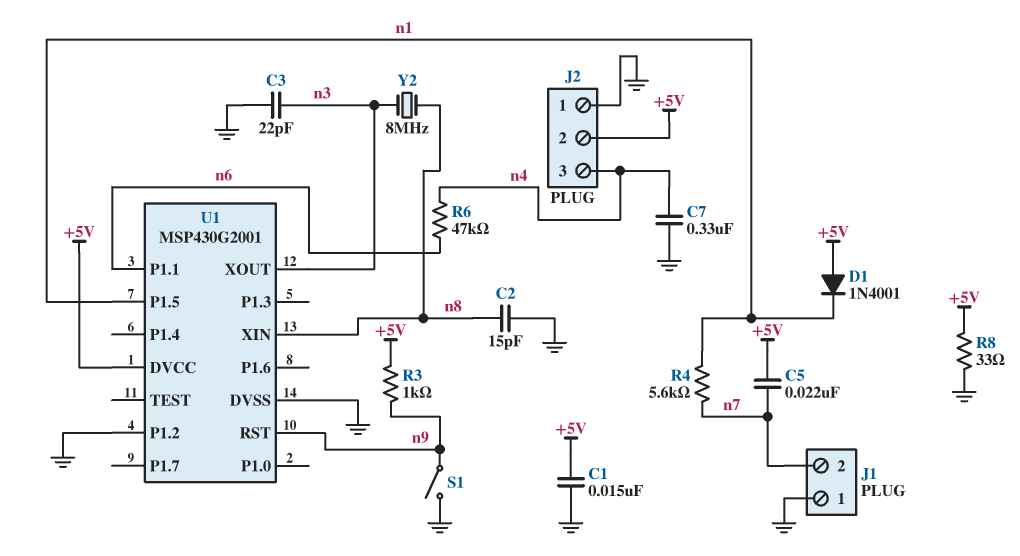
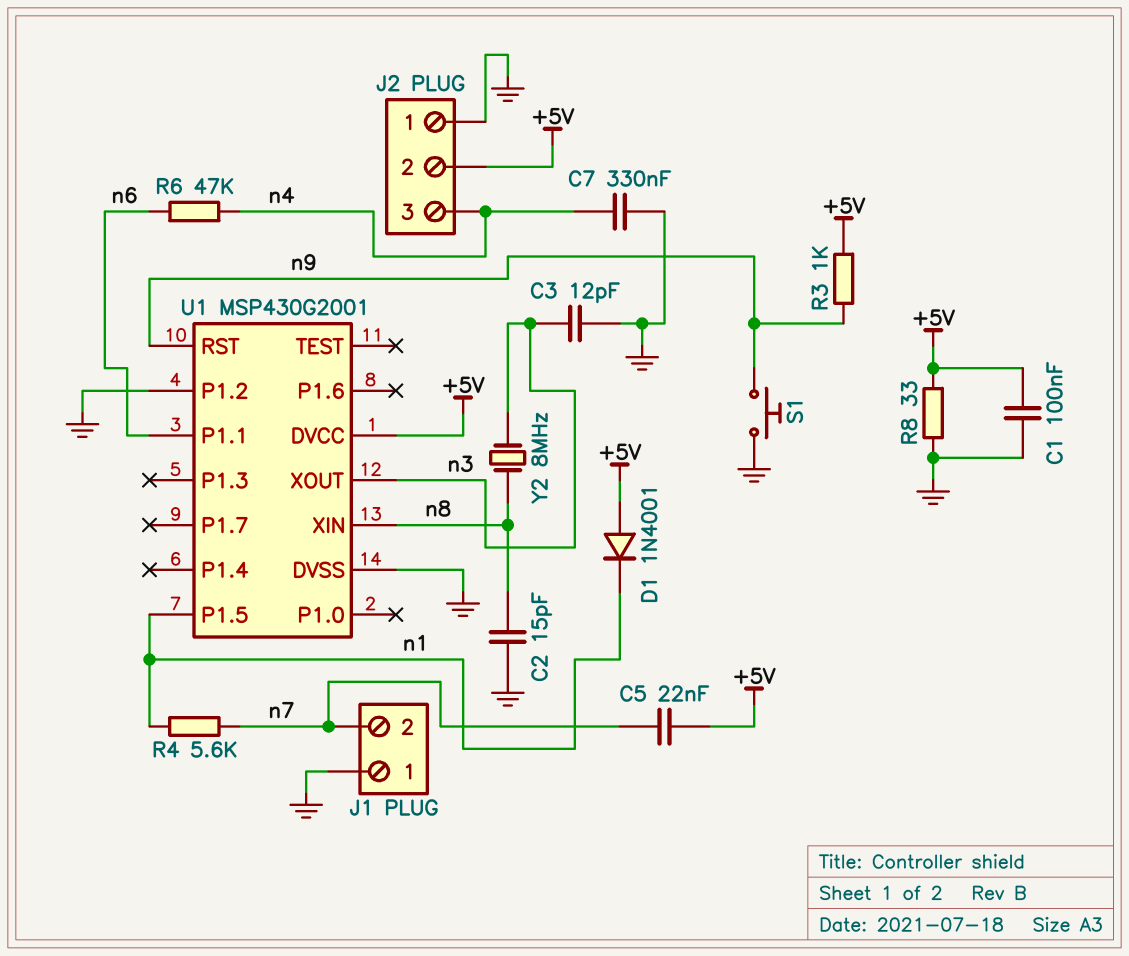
C1: 15nF (+5V, GND) -> 100nF (+5V, GND)
C3: 22pF (GND, n3) -> 12pF (GND, n3)
S1: switch (GND, n9) -> button (GND, n9)

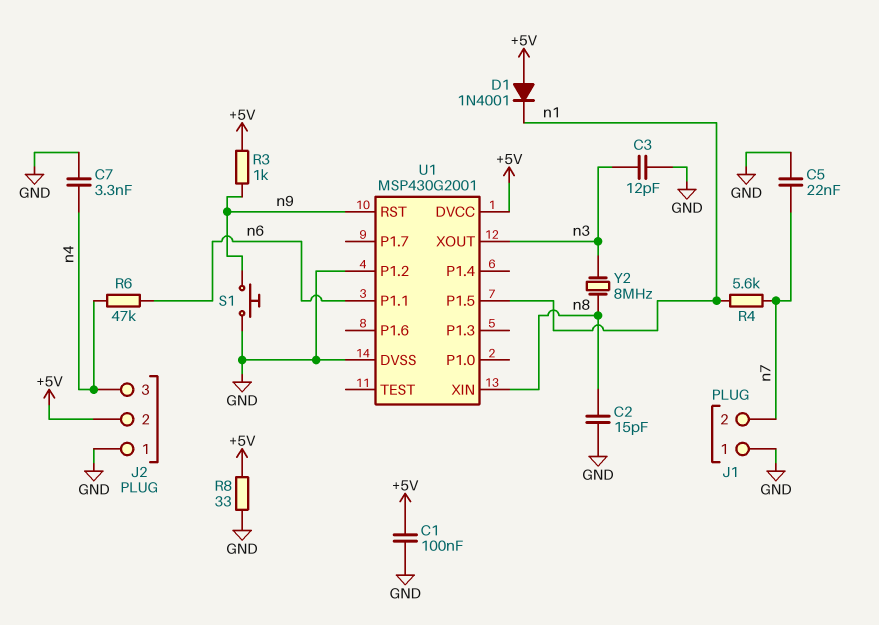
C5: 22nF (+5V, n7) -> 22nF (GND, n7)
C7: 330nF (GND, n4) -> 3.3nF (GND, n4)

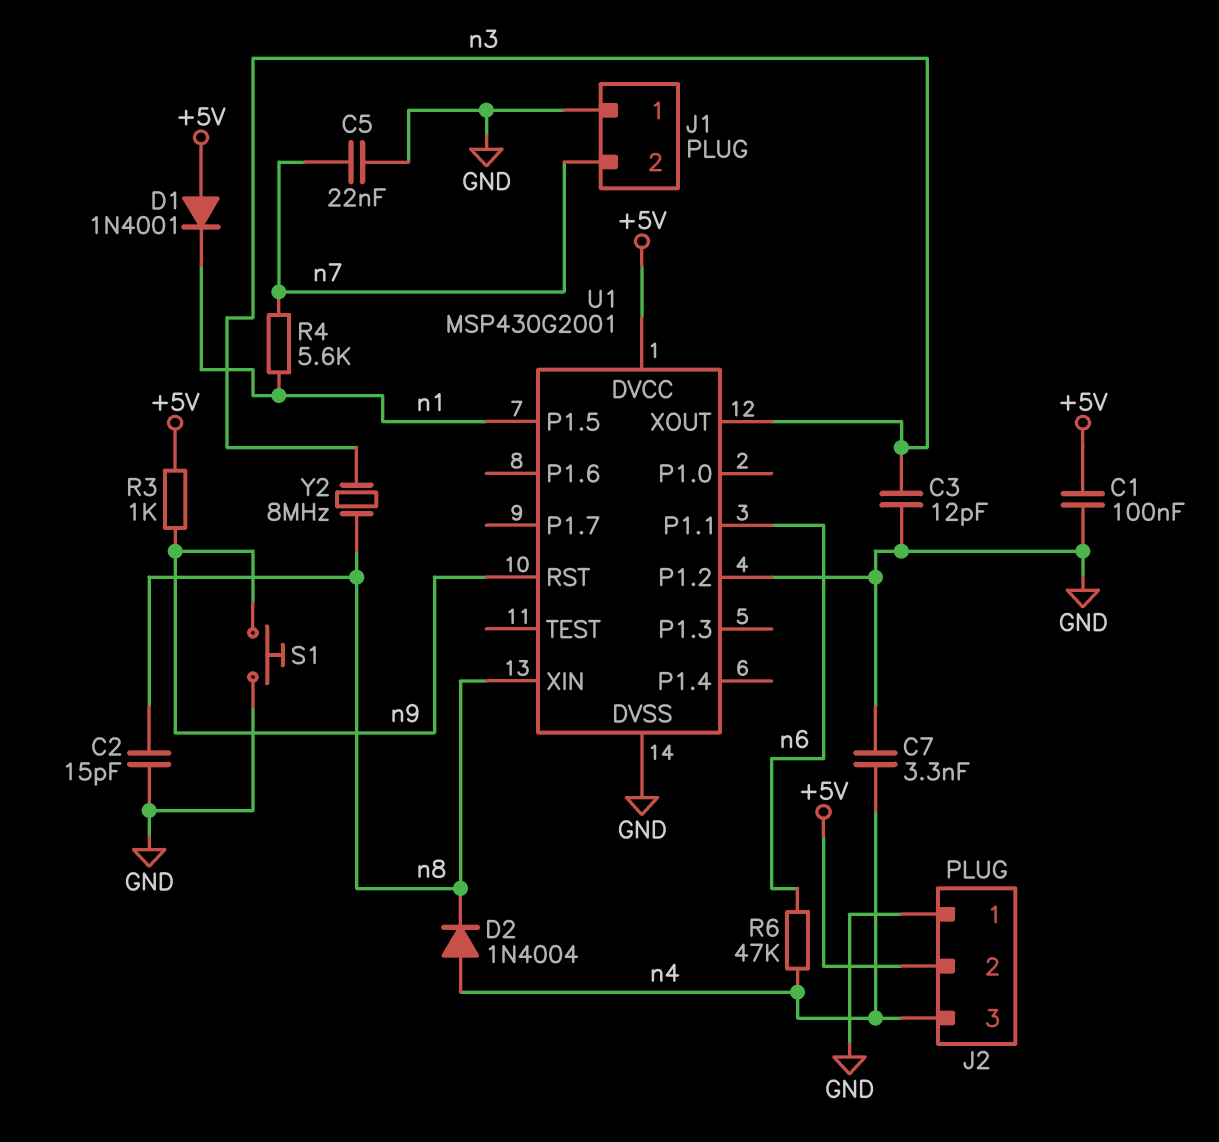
D2: none -> diode 1N4004 (A n4, K n8)
R8: 33 (+5V, GND) -> none

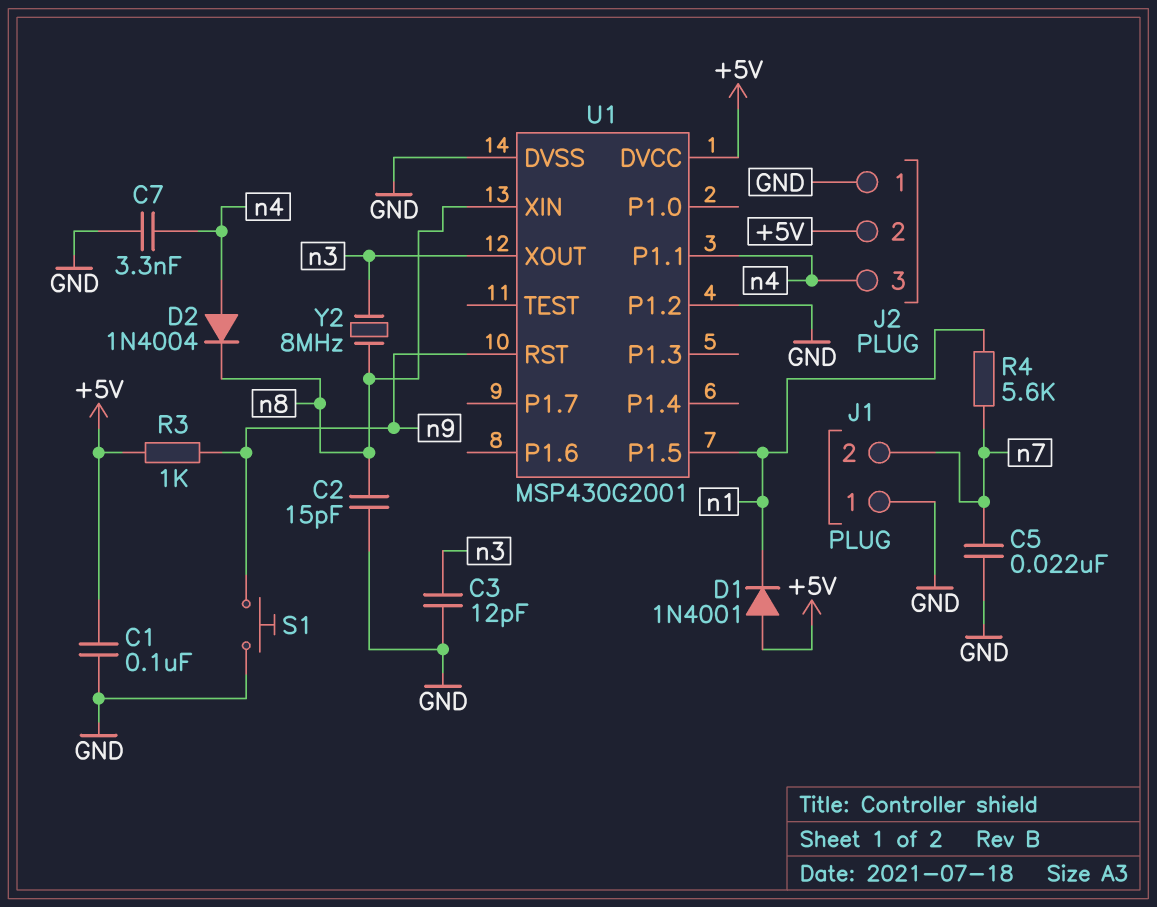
R6: 47k (n4, n6) -> none
U1 pin P1.1: n6 -> n4

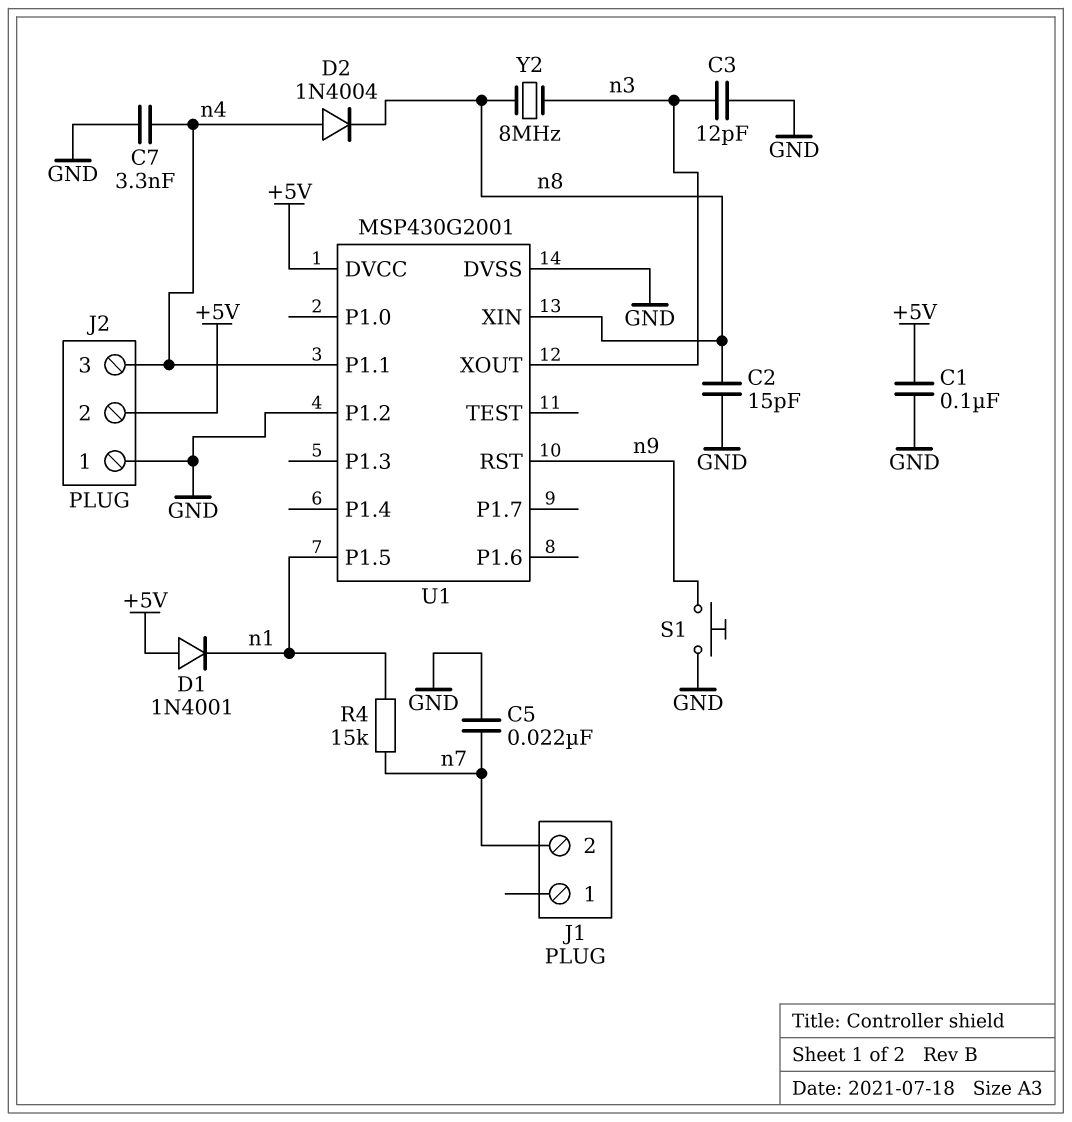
J1 pin 1: GND -> none
R3: 1k (+5V, n9) -> none
R4: 5.6k (n1, n7) -> 15k (n1, n7)

